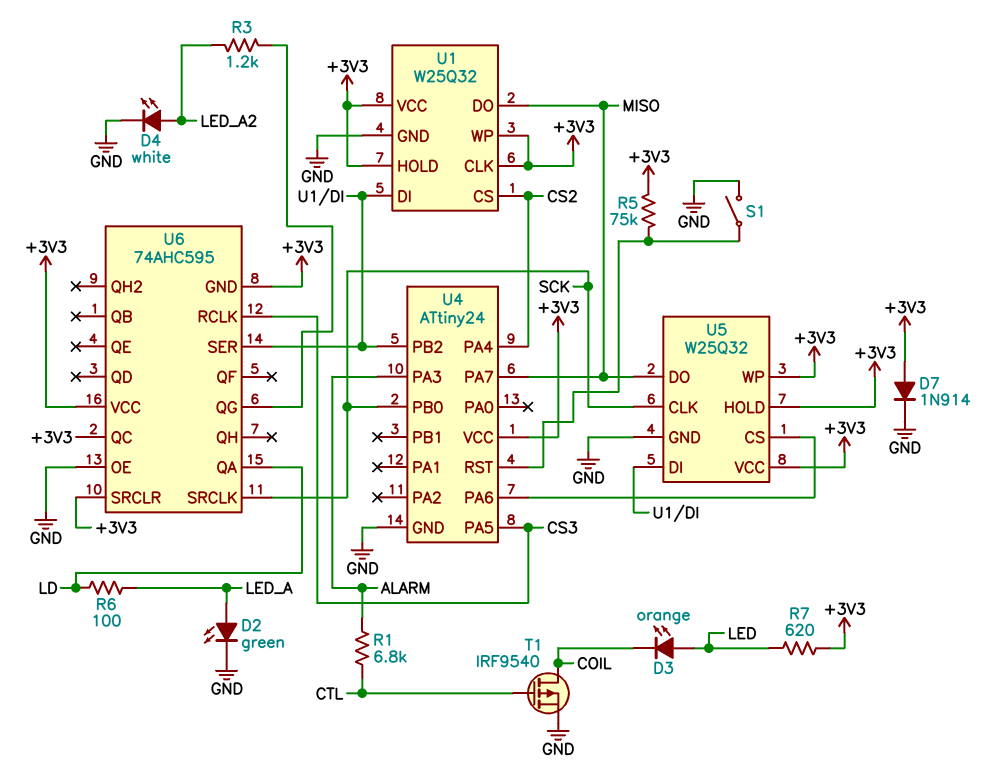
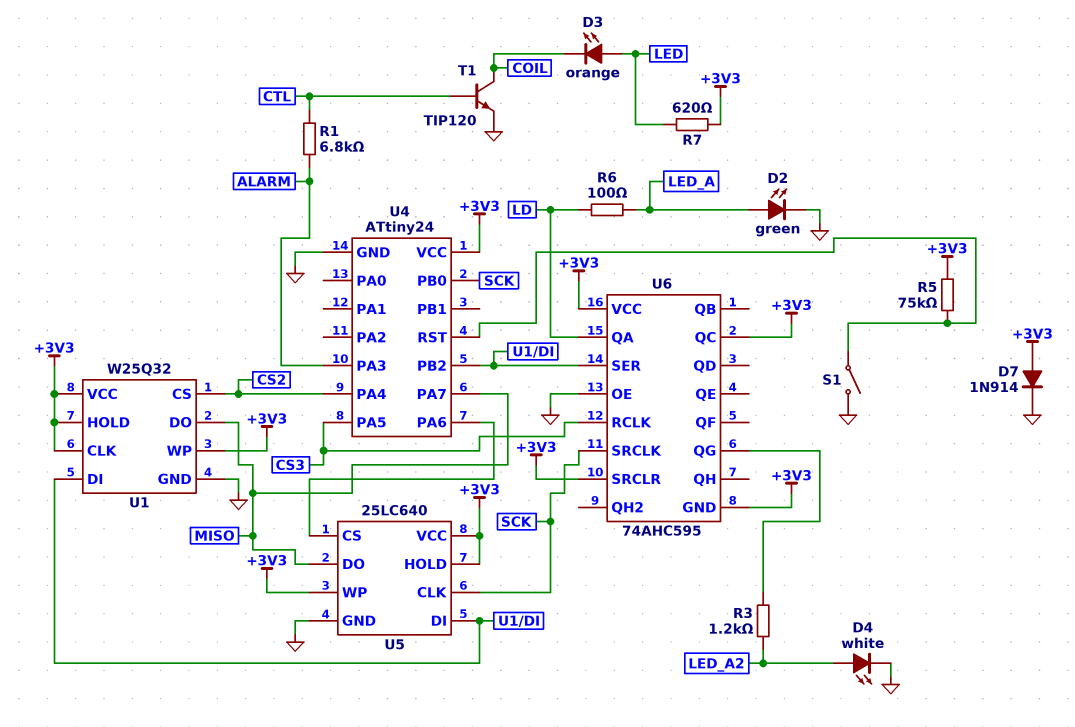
T1: PMOS IRF9540 (G CTL, D COIL, S GND) -> NPN TIP120 (B CTL, C COIL, E GND)
U5: W25Q32 -> 25LC640

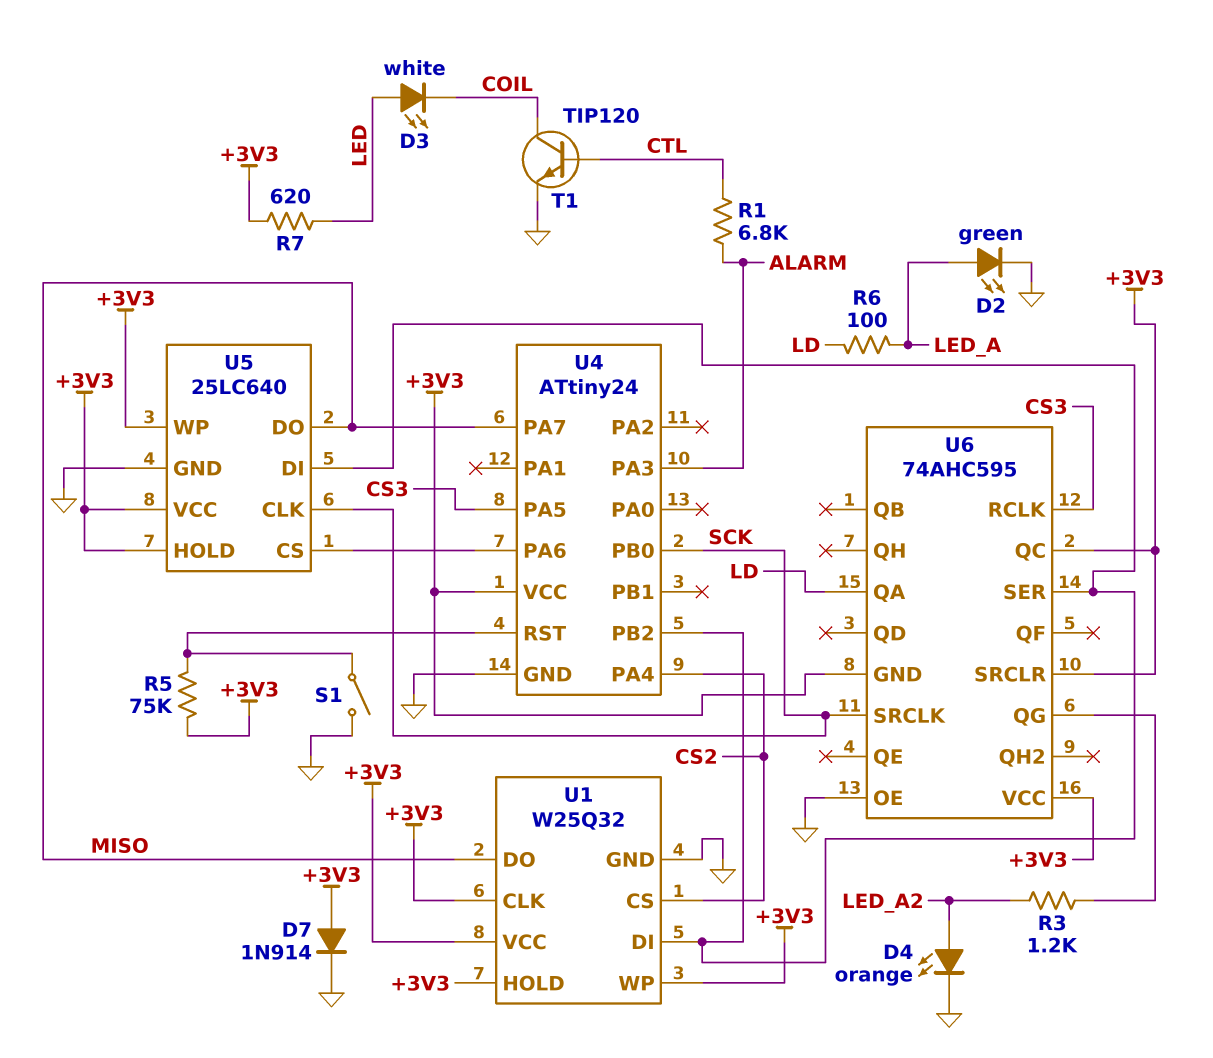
D3: LED orange (A LED, K COIL) -> LED white (A LED, K COIL)
D4: LED white (A LED_A2, K GND) -> LED orange (A LED_A2, K GND)

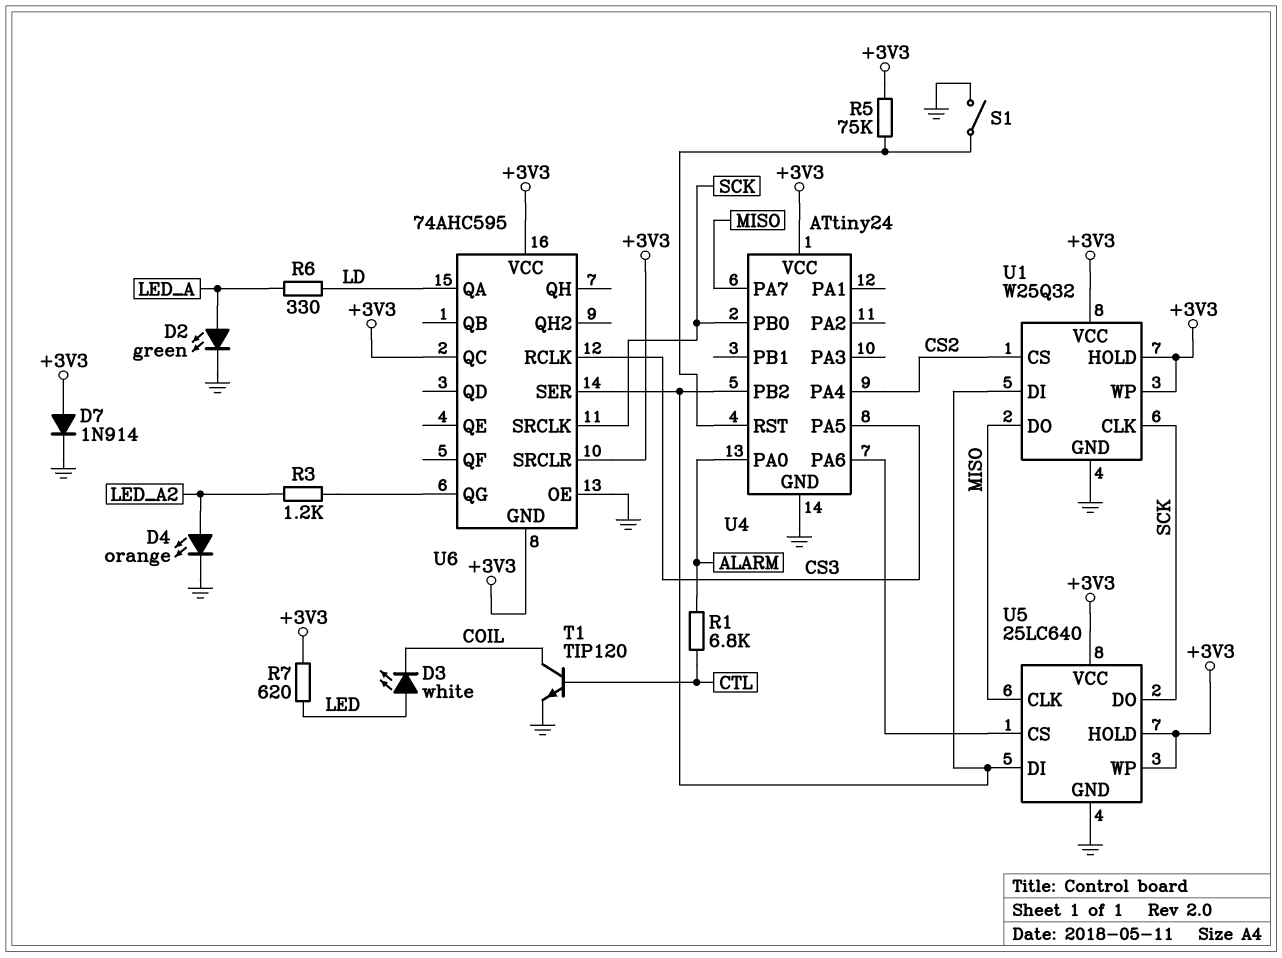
R6: 100 (LD, LED_A) -> 330 (LD, LED_A)
U1 pin CLK: +3V3 -> SCK
U4 pin PA0: none -> ALARM
U4 pin PA3: ALARM -> none
U5 pin CLK: SCK -> MISO
U5 pin DO: MISO -> SCK

